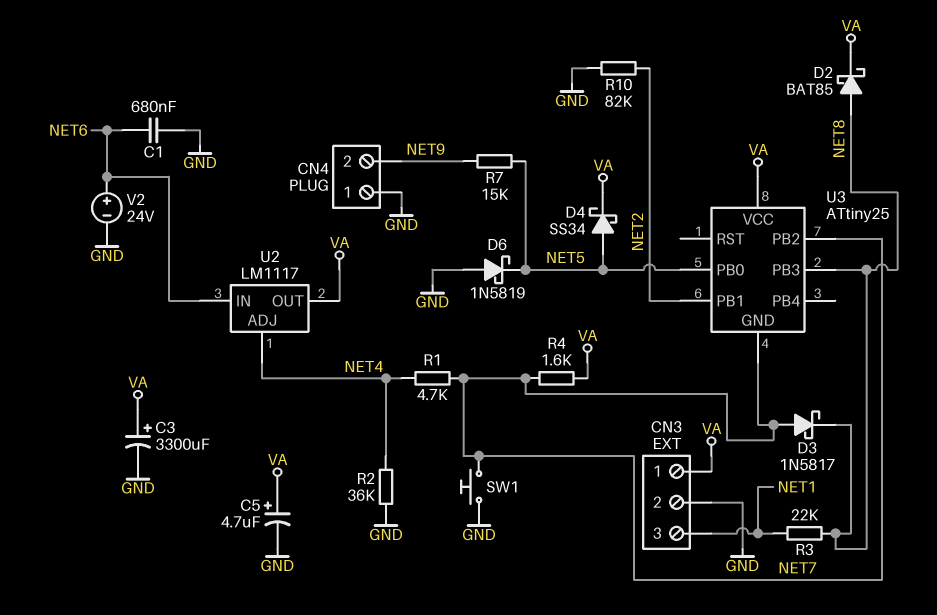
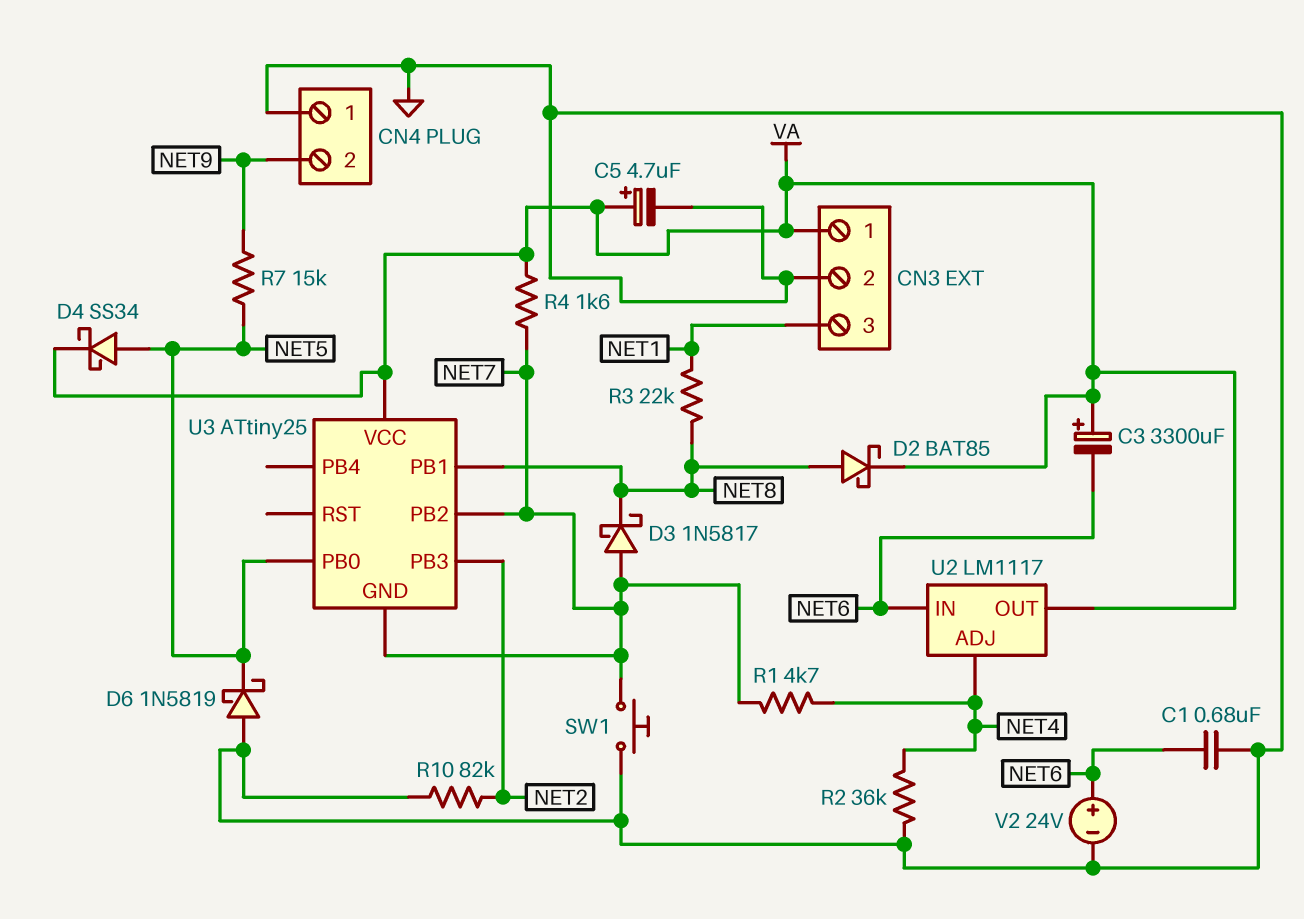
C3: 3300uF (plus VA, minus GND) -> 3300uF (plus VA, minus NET6)
U3 pin PB1: NET2 -> NET8
U3 pin PB3: NET8 -> NET2

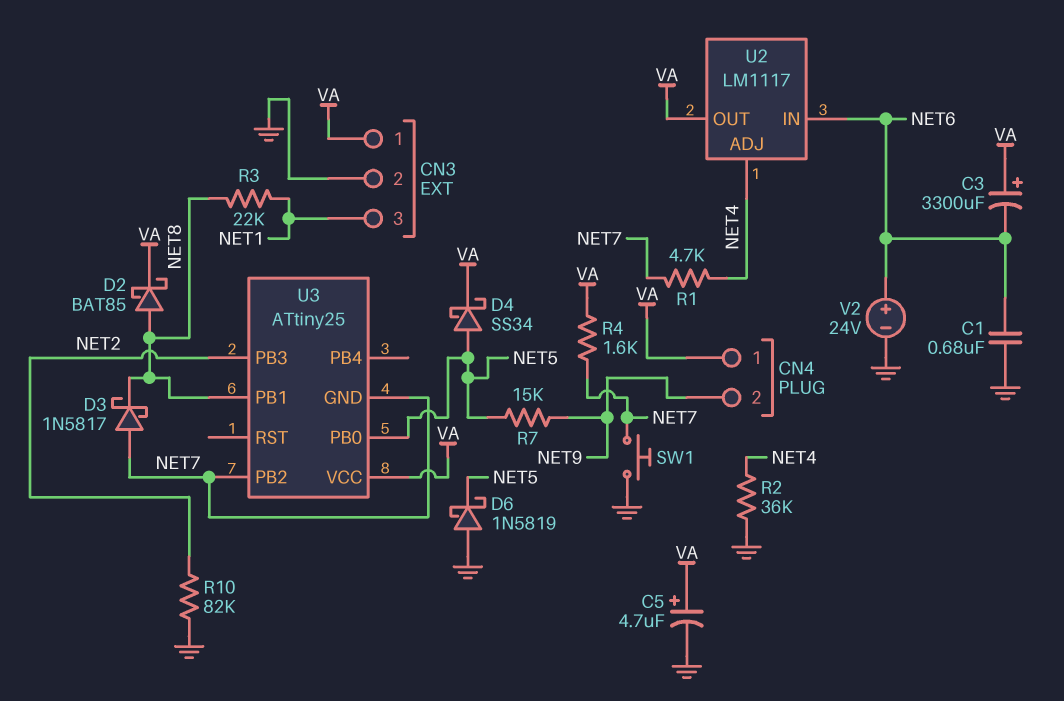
CN4 pin 1: GND -> VA

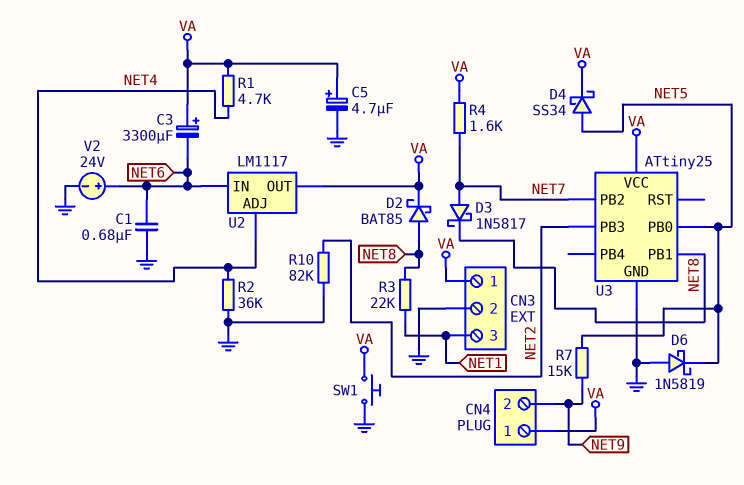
R1: 4.7k (NET4, NET7) -> 4.7k (NET4, VA)
SW1: button (GND, NET7) -> button (GND, VA)
U3 pin GND: NET7 -> GND

